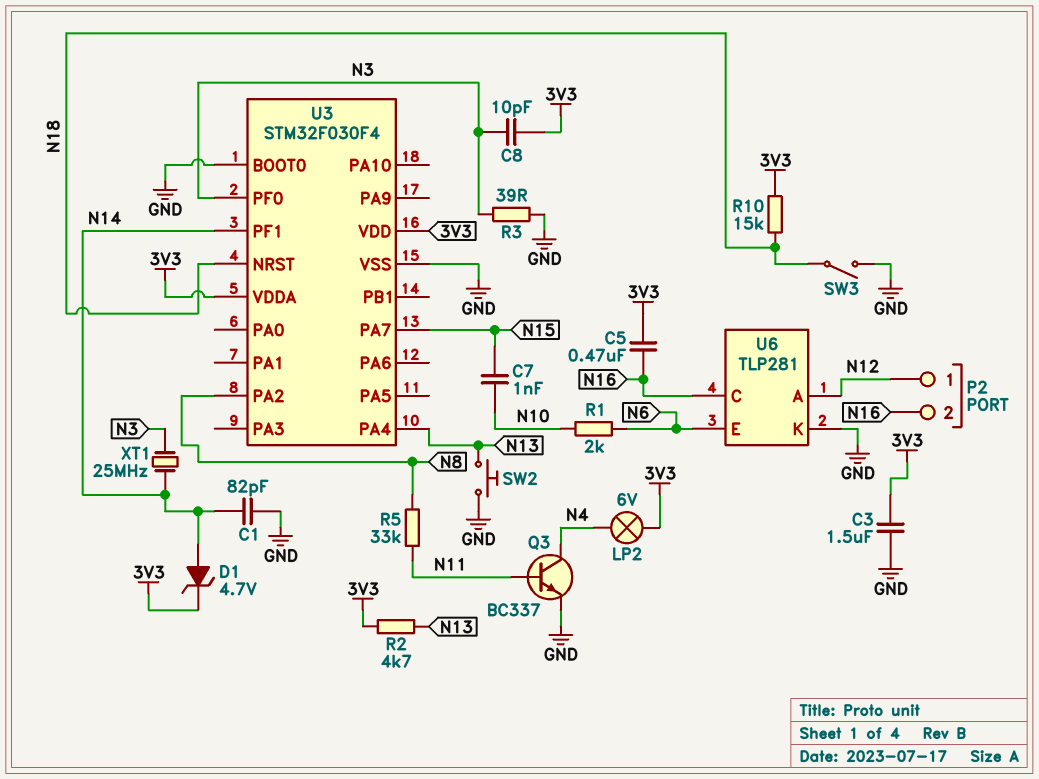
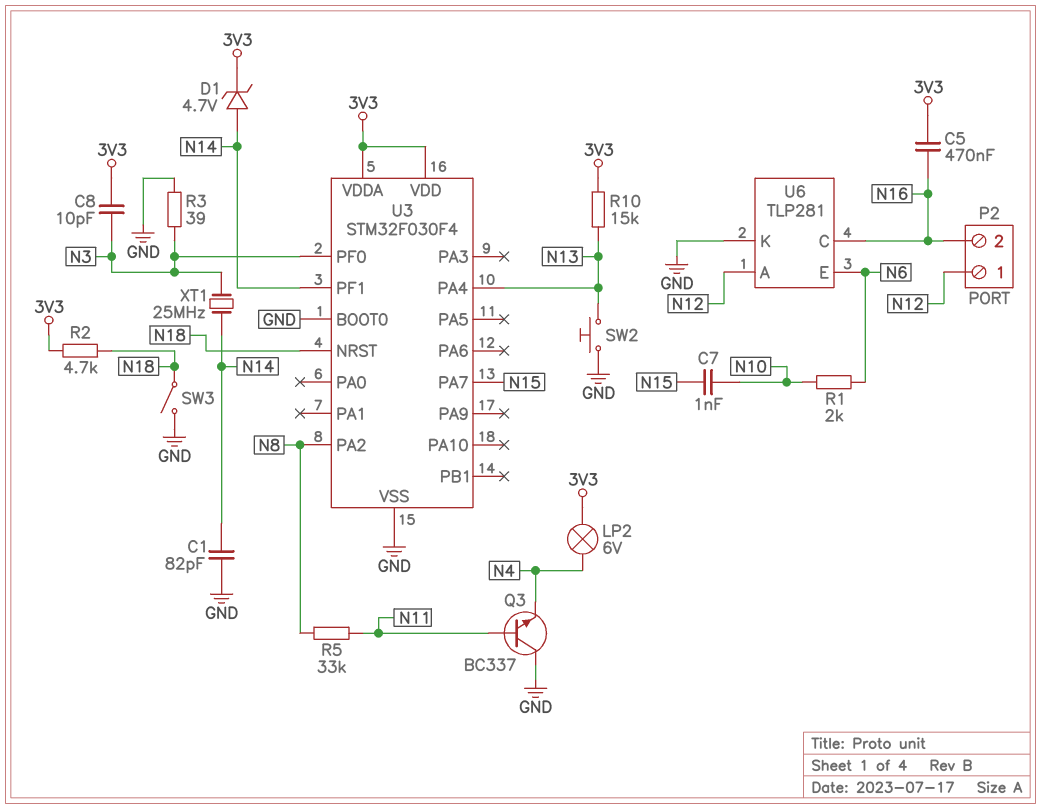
C3: 1.5uF (3V3, GND) -> none
Q3: NPN BC337 (B N11, C N4, E GND) -> NPN BC337 (B N11, C GND, E N4)
R2: 4.7k (3V3, N13) -> 4.7k (3V3, N18)
R10: 15k (3V3, N18) -> 15k (3V3, N13)

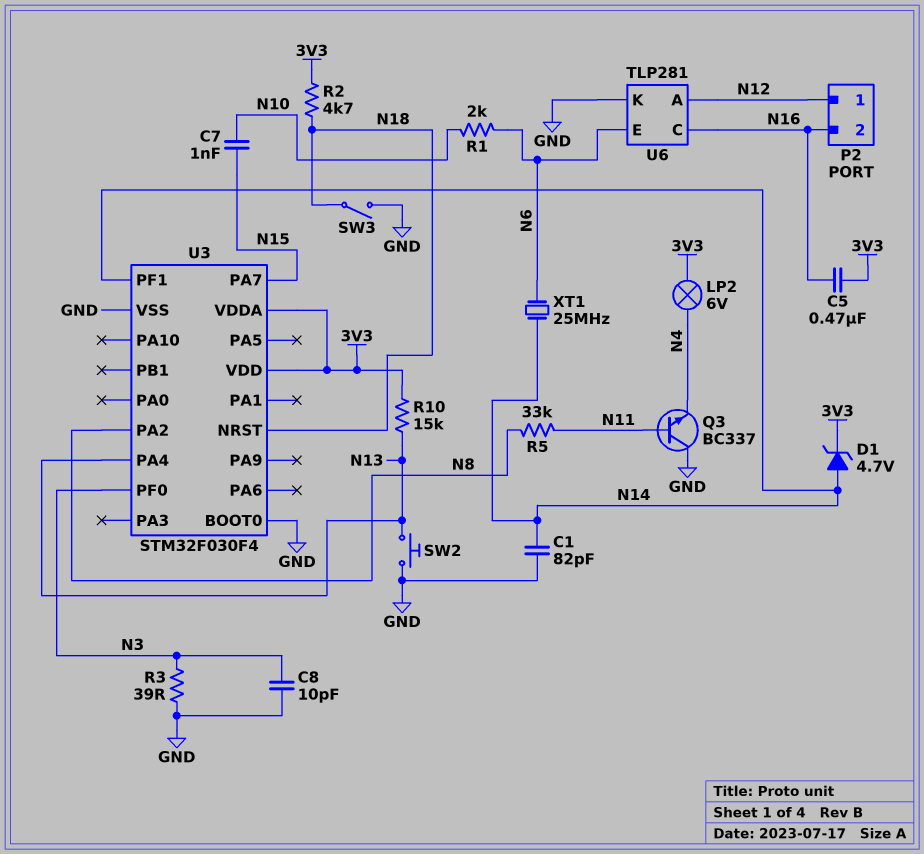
C8: 10pF (3V3, N3) -> 10pF (GND, N3)
XT1: 25MHz (N3, N14) -> 25MHz (N6, N14)

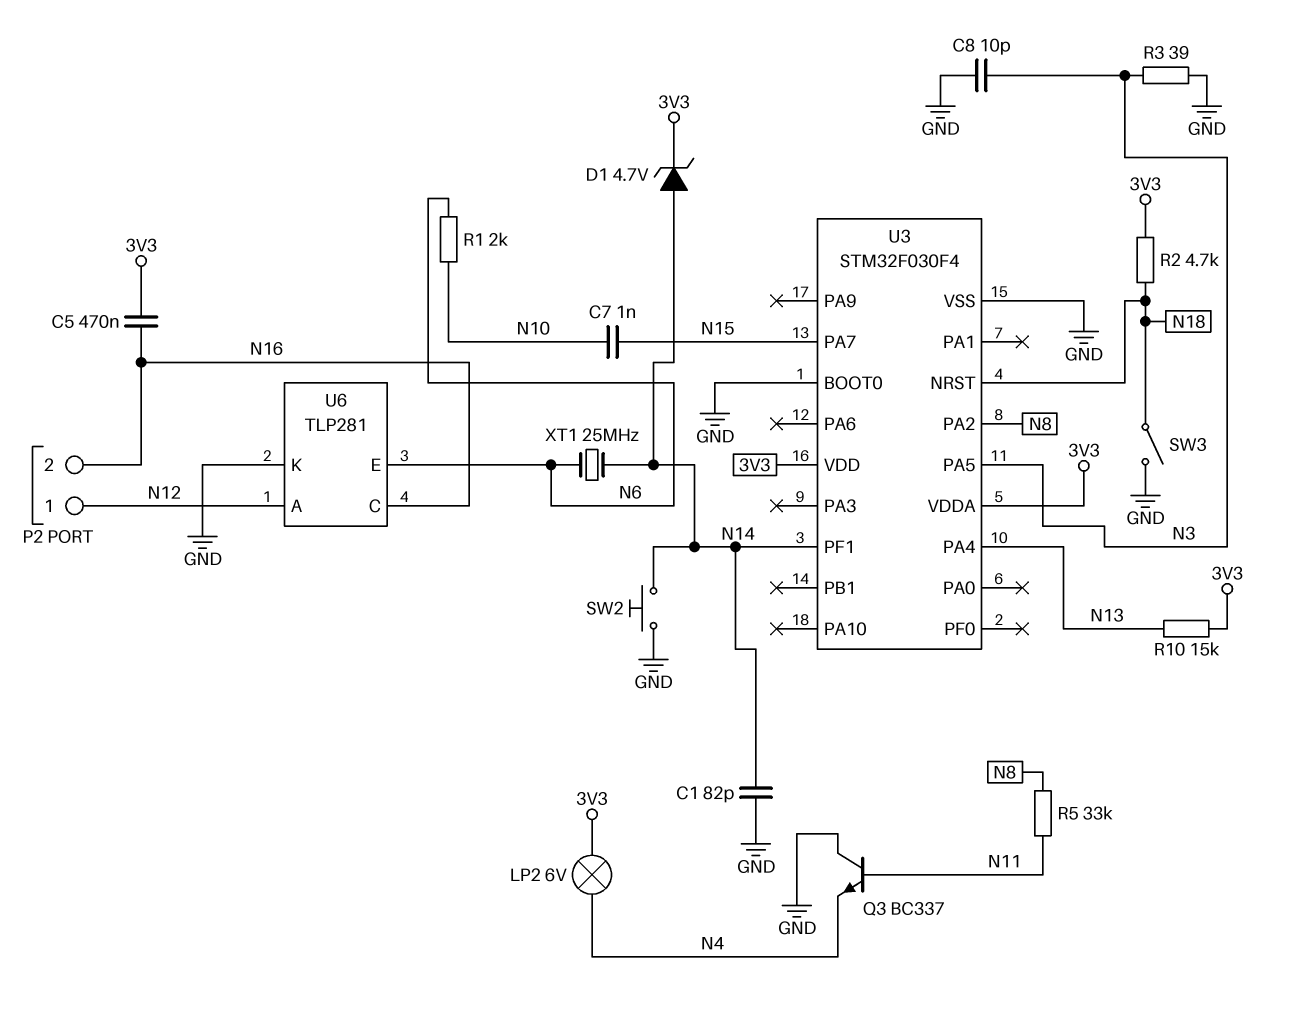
SW2: button (GND, N13) -> button (GND, N14)
U3 pin PA5: none -> N3
U3 pin PF0: N3 -> none

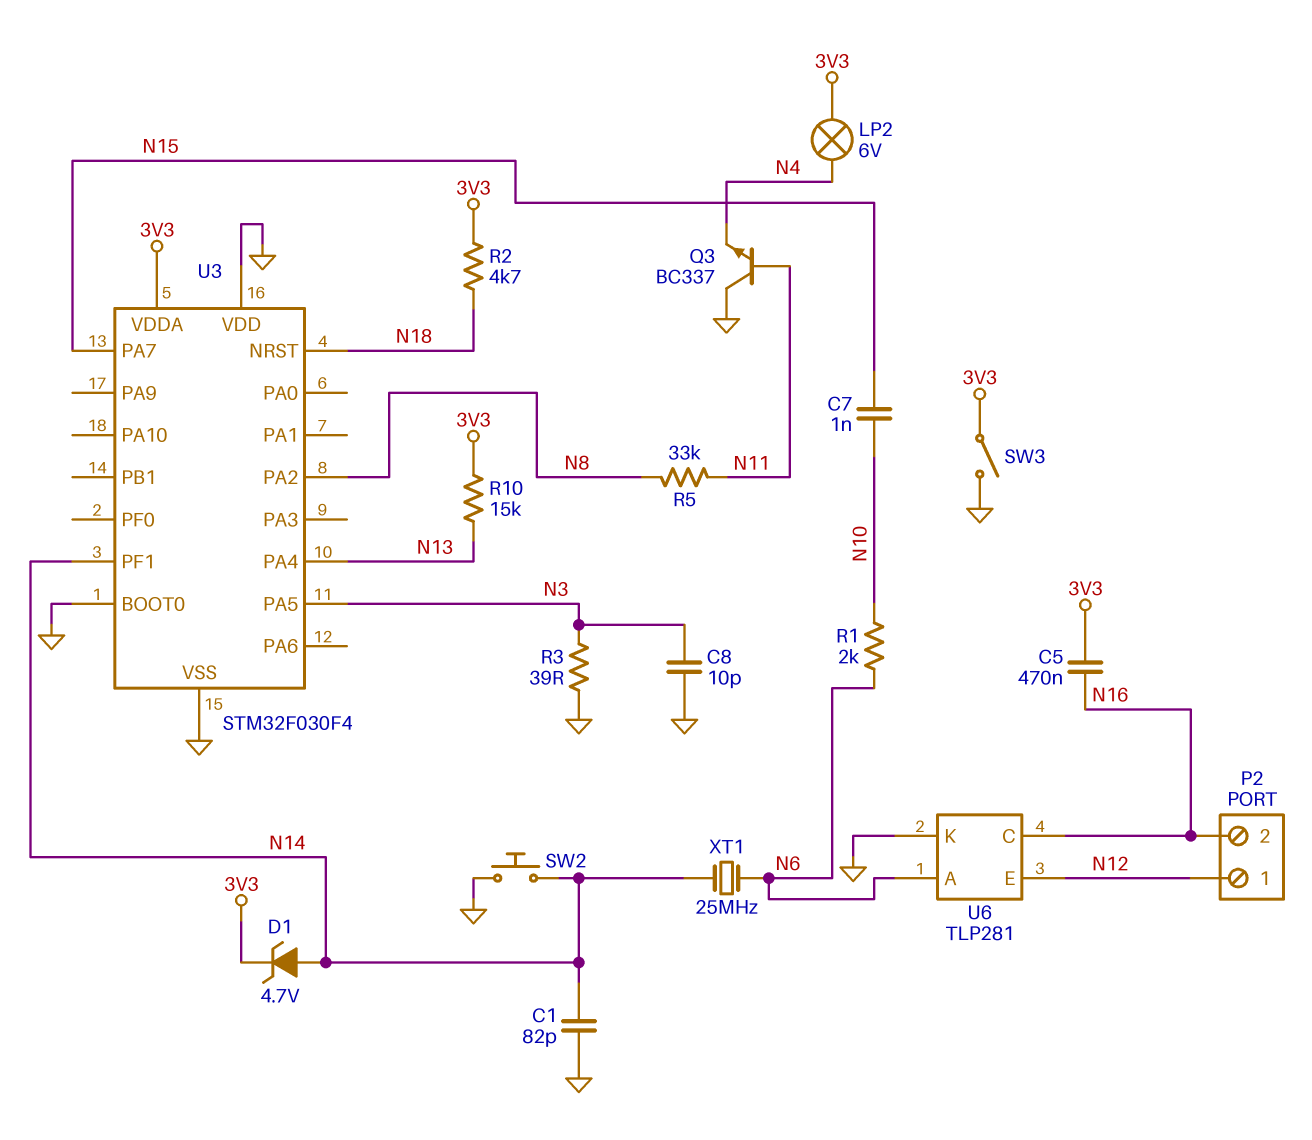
SW3: switch (GND, N18) -> switch (3V3, GND)
U3 pin VDD: 3V3 -> GND
U6 pin A: N12 -> N6
U6 pin E: N6 -> N12

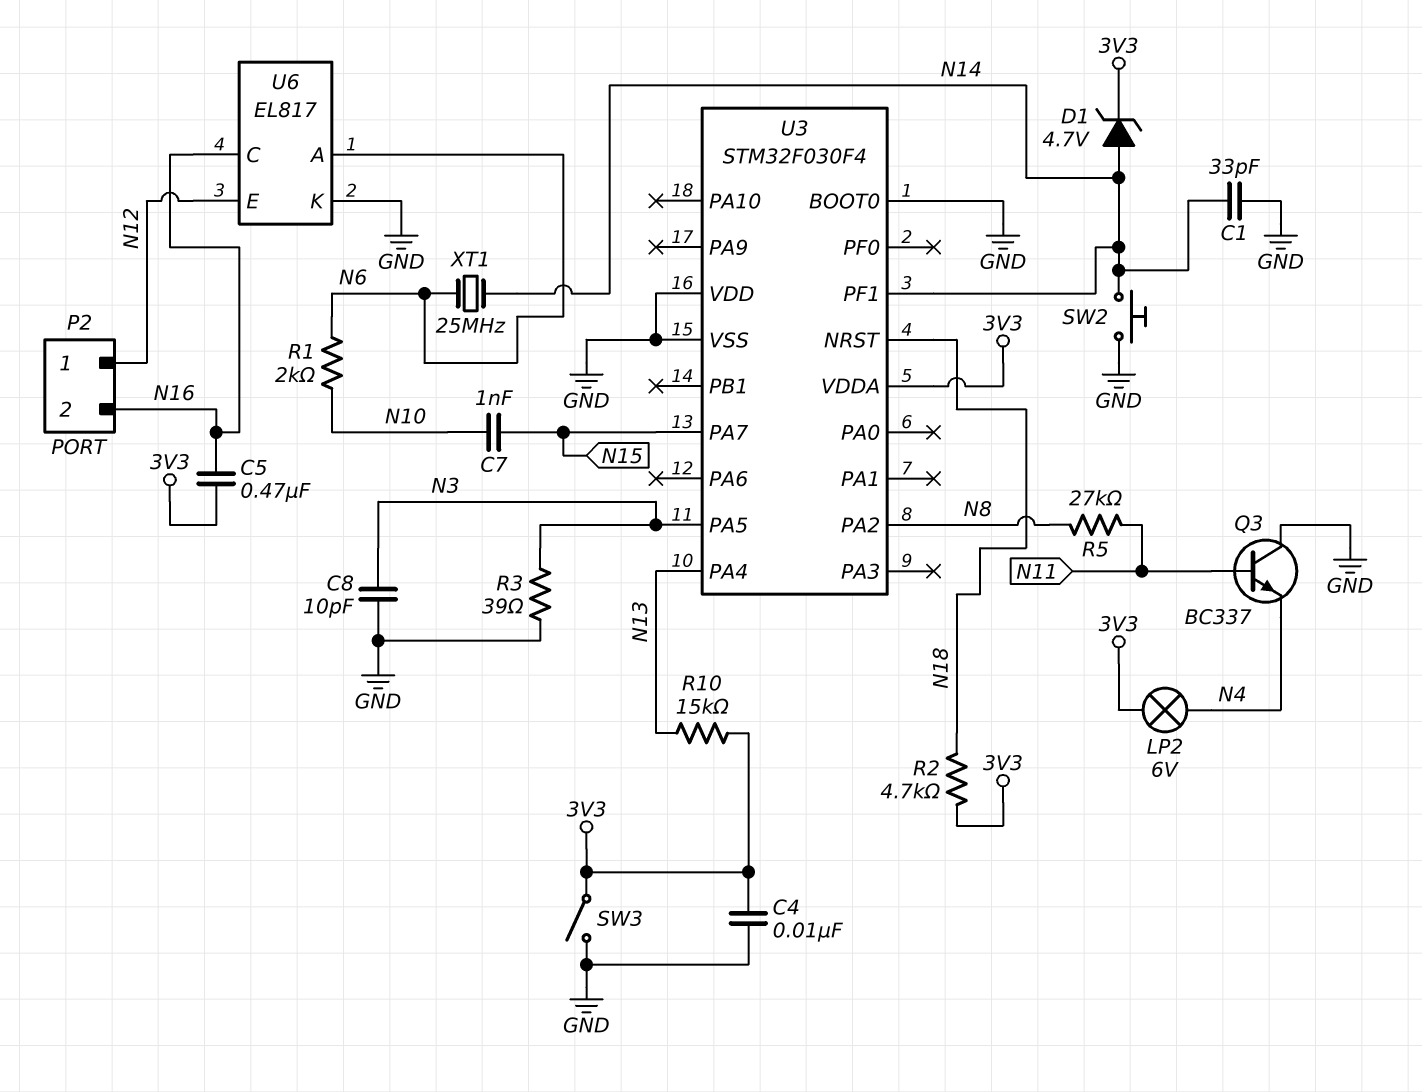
C1: 82pF (GND, N14) -> 33pF (GND, N14)
C4: none -> 10nF (3V3, GND)
R5: 33k (N8, N11) -> 27k (N8, N11)
U6: TLP281 -> EL817

